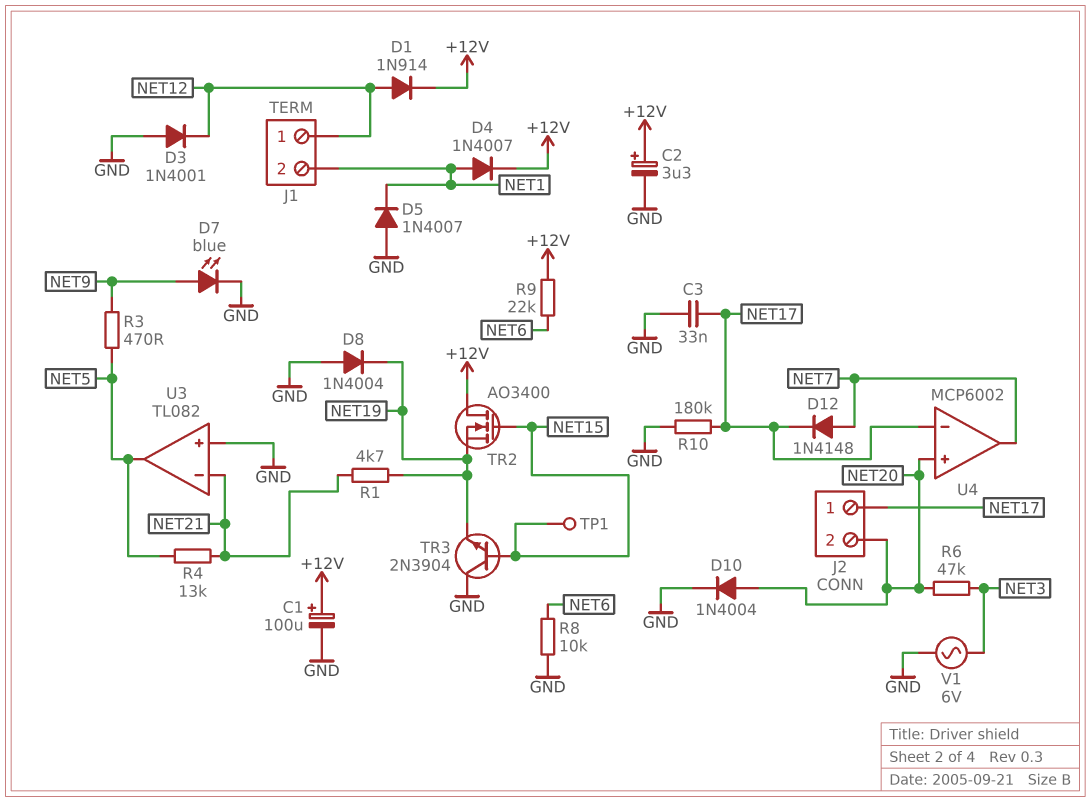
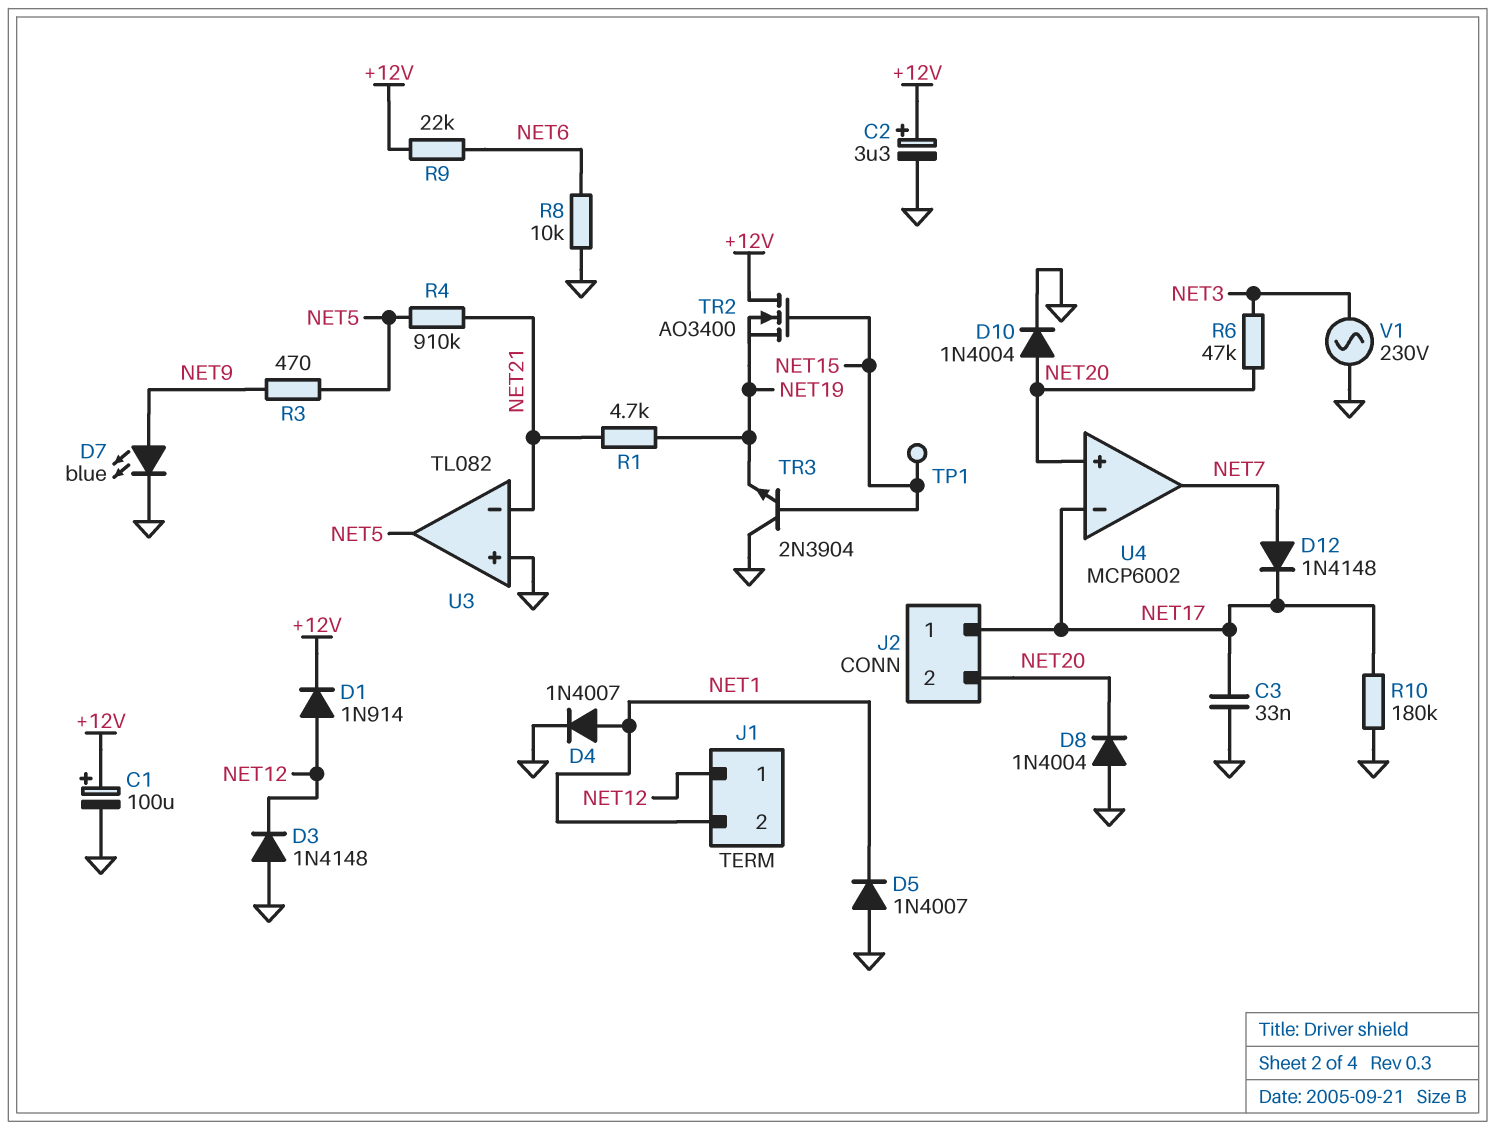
D3: diode 1N4001 (A GND, K NET12) -> diode 1N4148 (A GND, K NET12)
D4: diode 1N4007 (A NET1, K +12V) -> diode 1N4007 (A NET1, K GND)
D8: diode 1N4004 (A GND, K NET19) -> diode 1N4004 (A GND, K NET20)
R4: 13k (NET5, NET21) -> 910k (NET5, NET21)
V1: AC 6V (GND, NET3) -> AC 230V (GND, NET3)

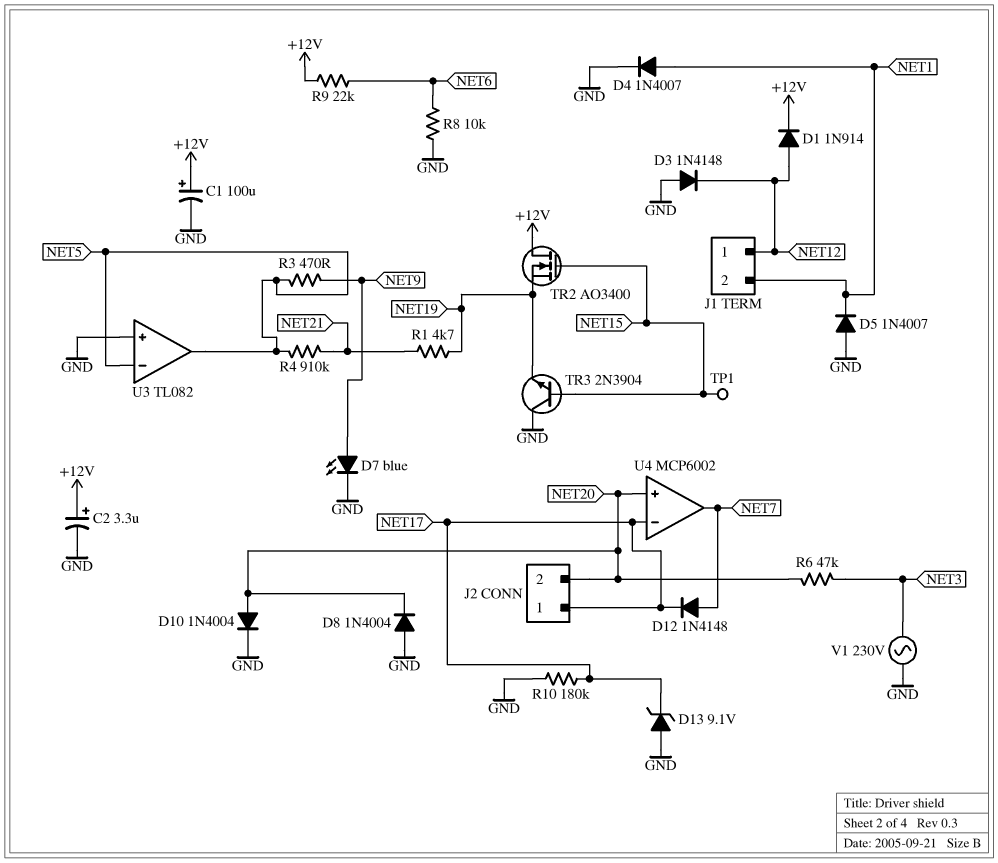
C3: 33nF (GND, NET17) -> none
D13: none -> zener 9.1V (A GND, K NET17)
U3 pin in-: NET21 -> NET5

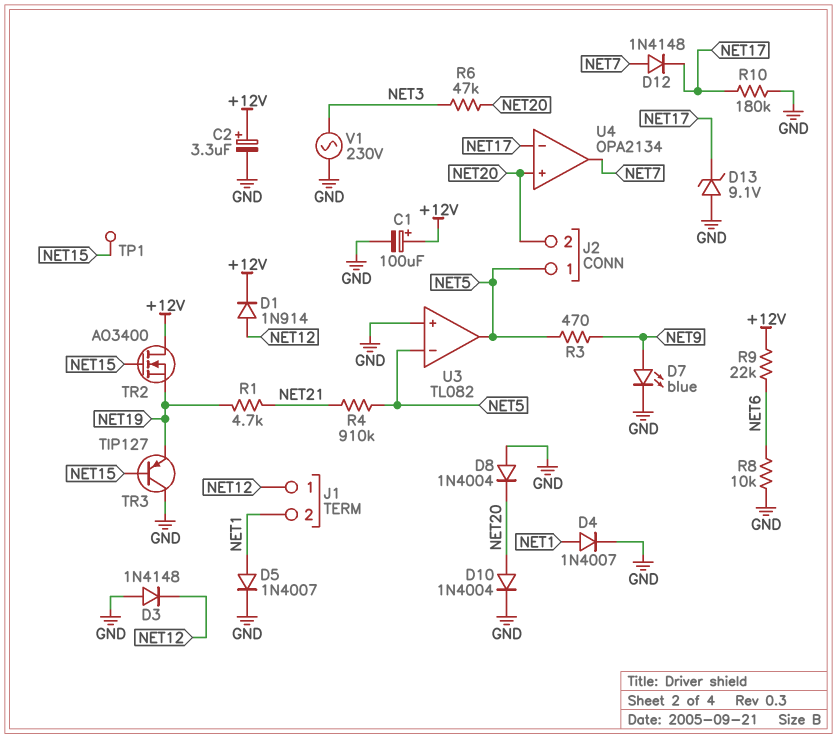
D5: diode 1N4007 (A GND, K NET1) -> diode 1N4007 (A NET1, K GND)
J2 pin 1: NET17 -> NET5
TR3: NPN 2N3904 (B NET15, C GND, E NET19) -> PNP TIP127 (B NET15, C GND, E NET19)
U4: MCP6002 -> OPA2134

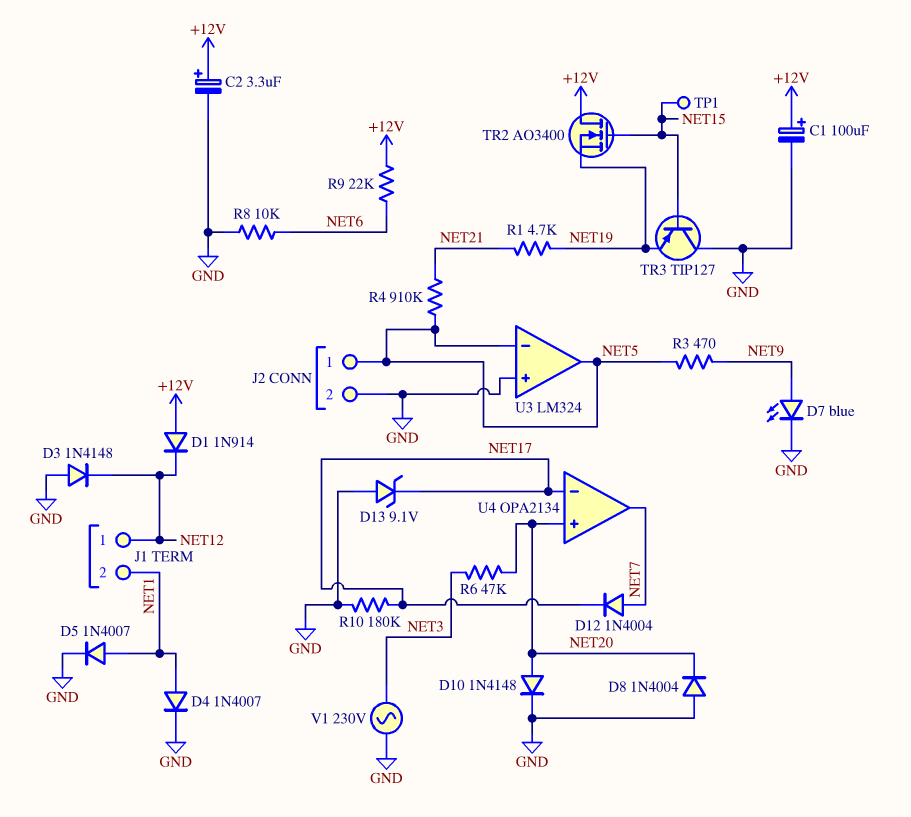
D1: diode 1N914 (A NET12, K +12V) -> diode 1N914 (A +12V, K NET12)
D10: diode 1N4004 (A NET20, K GND) -> diode 1N4148 (A NET20, K GND)
D12: diode 1N4148 (A NET7, K NET17) -> diode 1N4004 (A NET7, K NET17)
J2 pin 2: NET20 -> GND
U3: TL082 -> LM324

